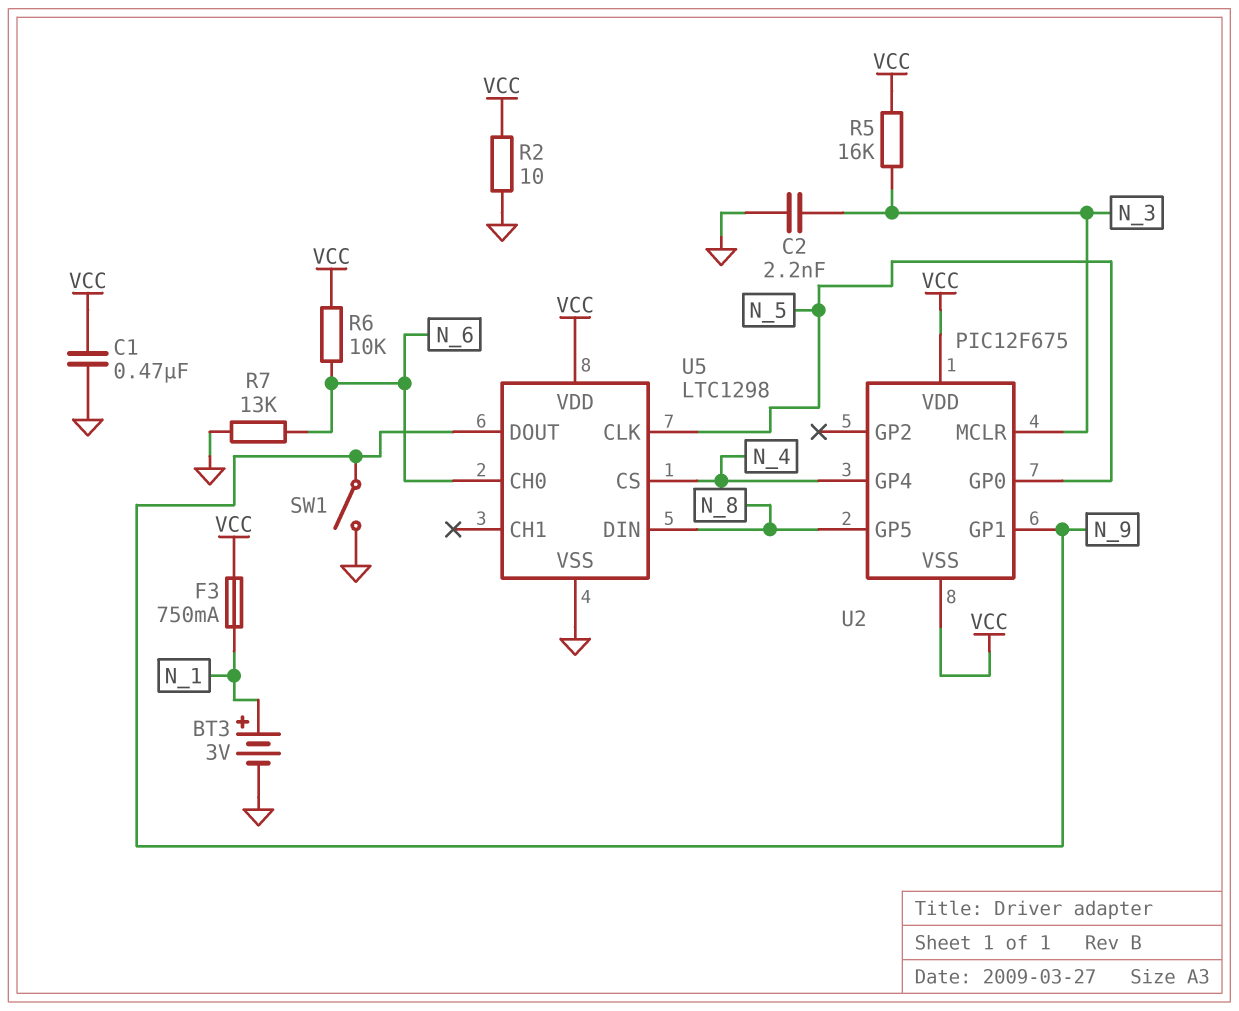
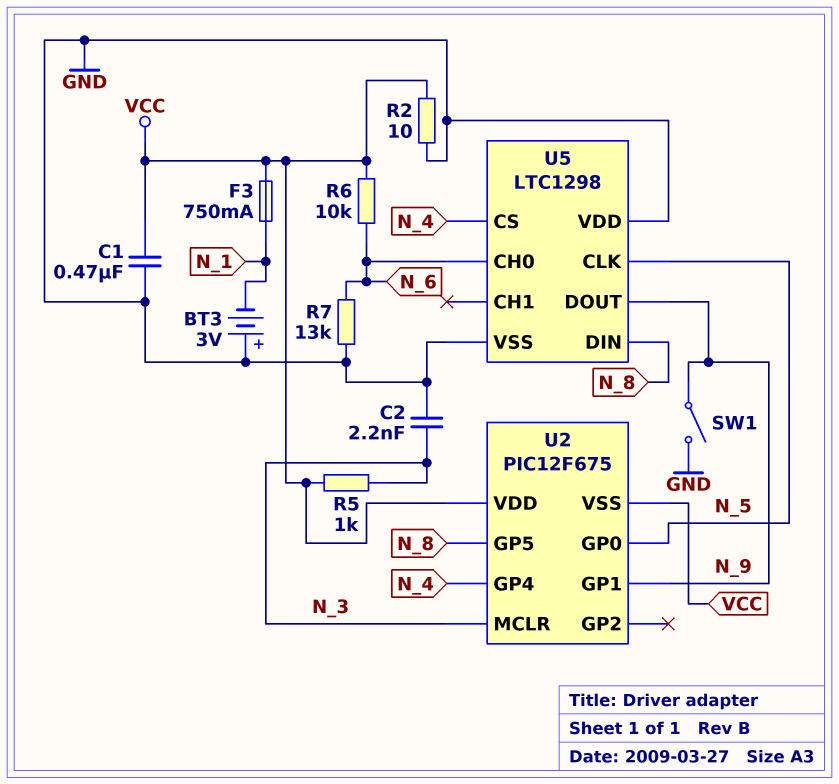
BT3: 3V (plus N_1, minus GND) -> 3V (plus GND, minus N_1)
R5: 16k (N_3, VCC) -> 1k (N_3, VCC)
U5 pin VDD: VCC -> GND

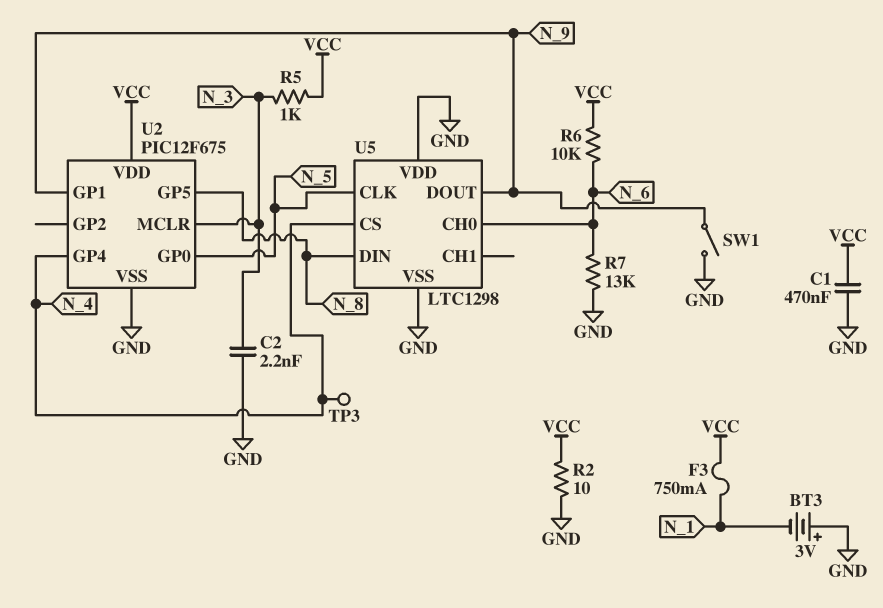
TP3: none -> test point (N_4)
U2 pin VSS: VCC -> GND

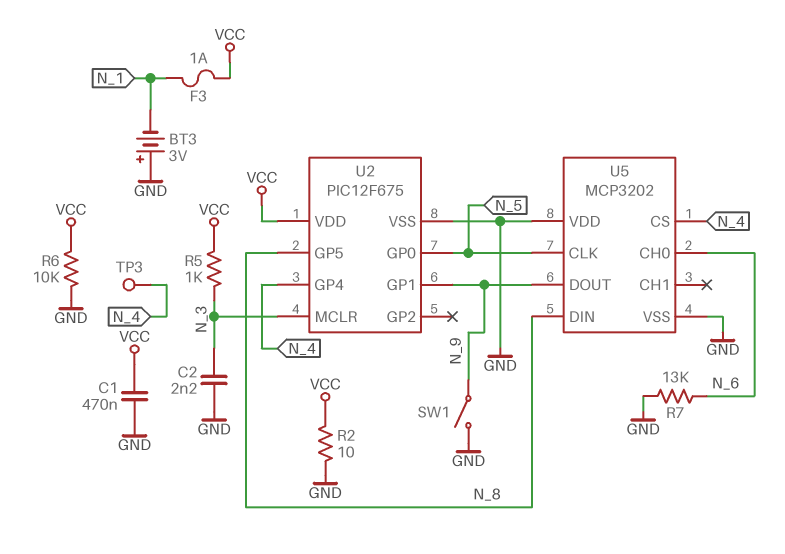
F3: 750mA (N_1, VCC) -> 1A (N_1, VCC)
R6: 10k (N_6, VCC) -> 10k (GND, VCC)
U5: LTC1298 -> MCP3202

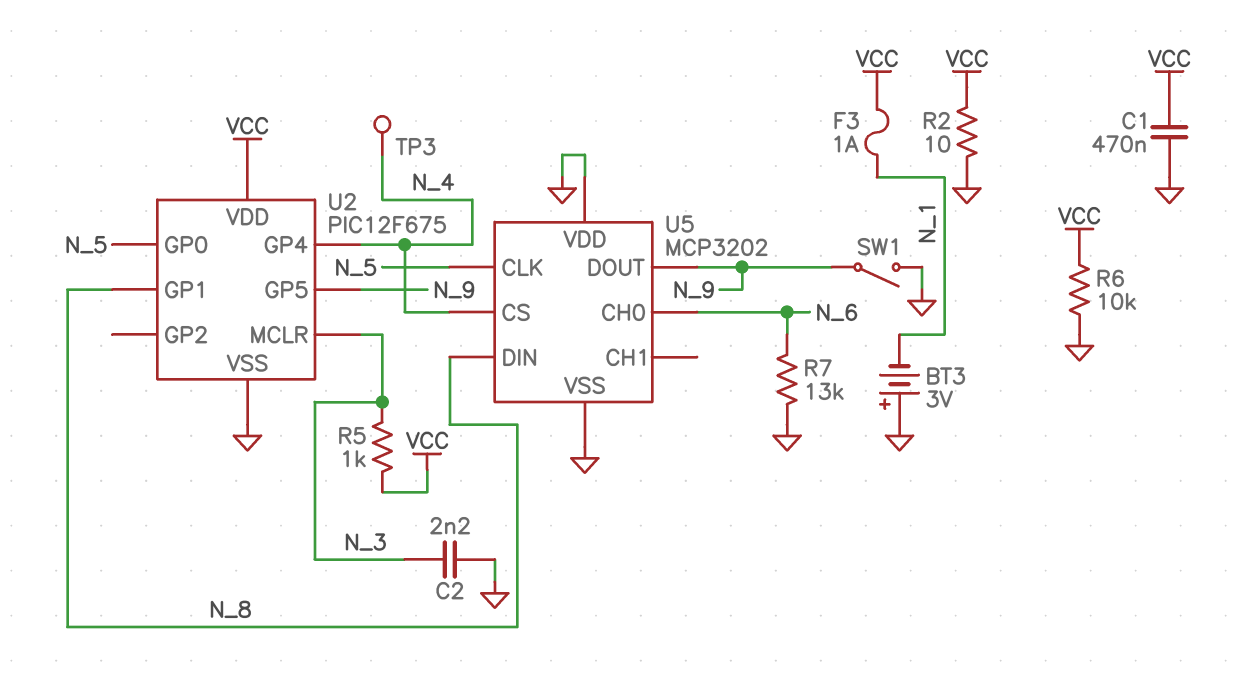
U2 pin GP1: N_9 -> N_8
U2 pin GP5: N_8 -> N_9

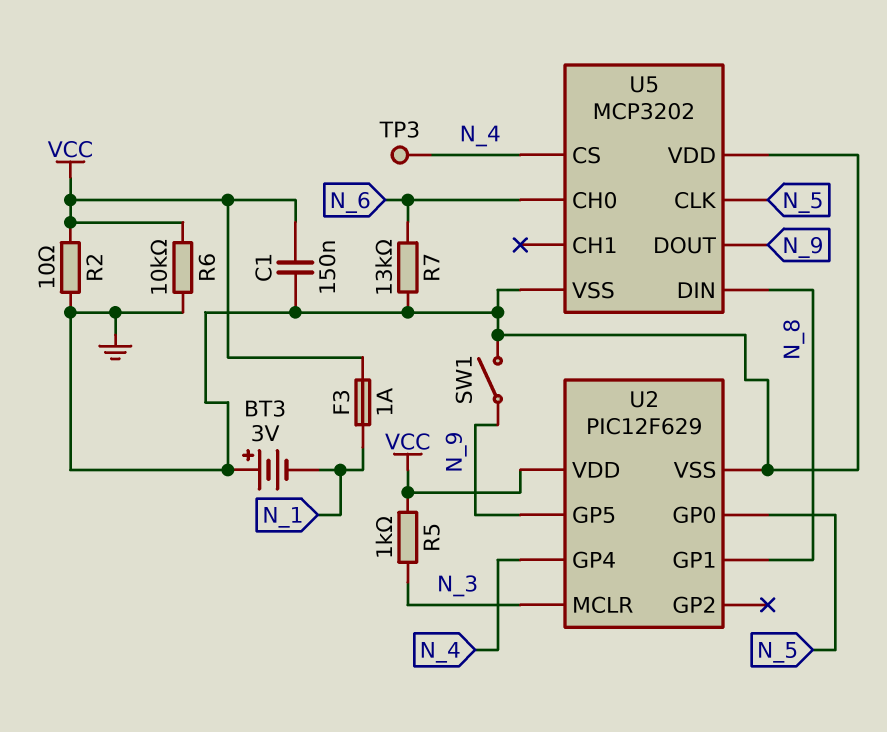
C1: 470nF (GND, VCC) -> 150nF (GND, VCC)
C2: 2.2nF (GND, N_3) -> none
U2: PIC12F675 -> PIC12F629

